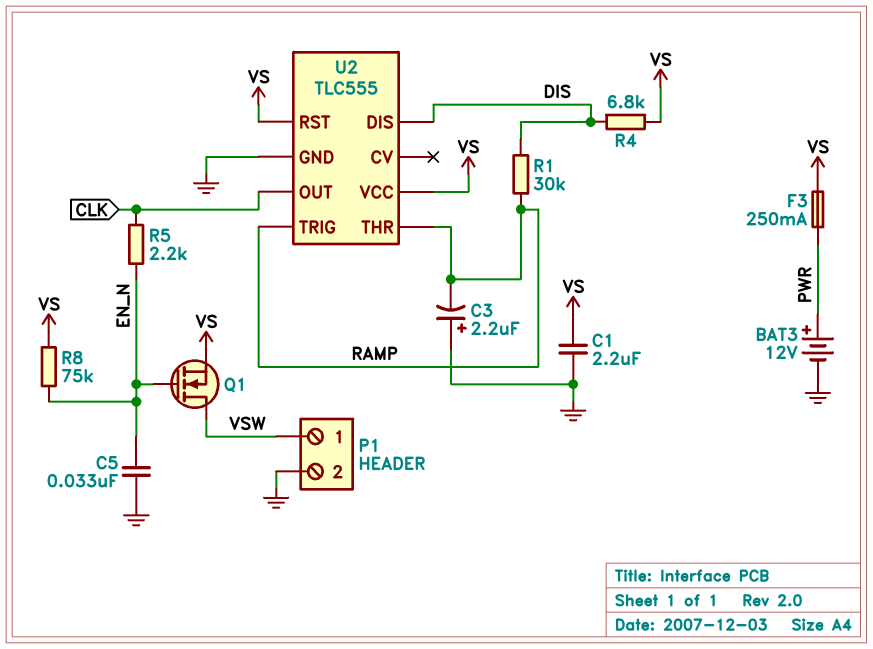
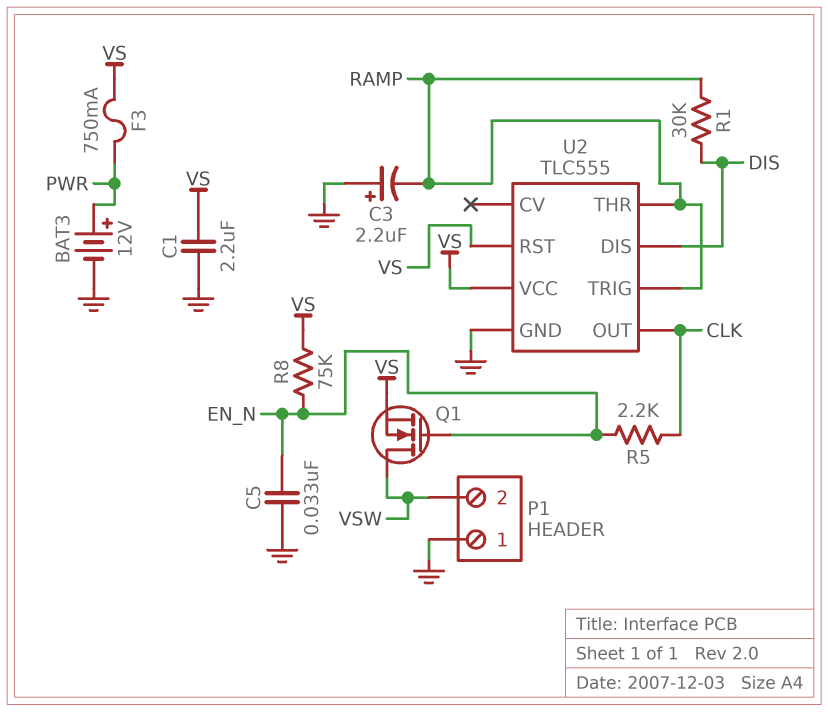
F3: 250mA (PWR, VS) -> 750mA (PWR, VS)
P1 pin 1: VSW -> GND
P1 pin 2: GND -> VSW
R4: 6.8k (DIS, VS) -> none

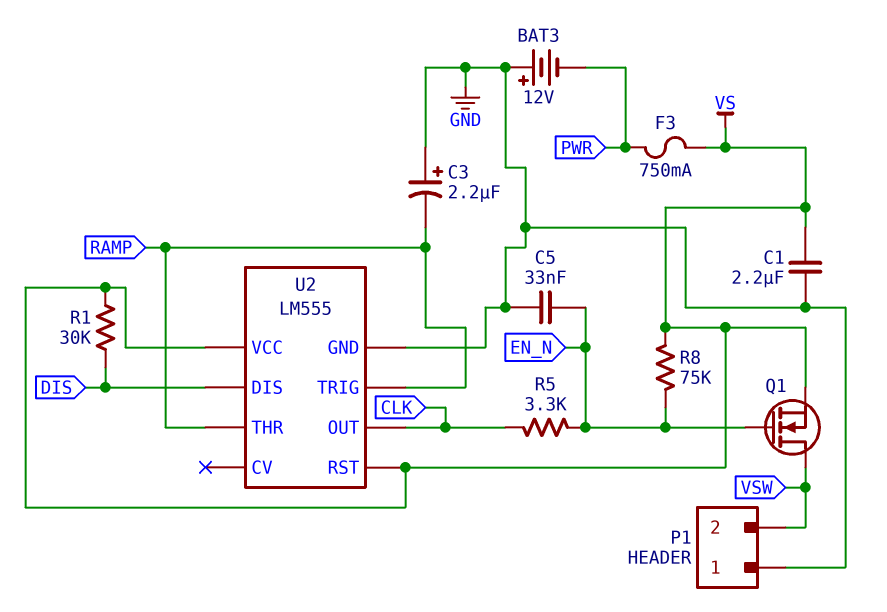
BAT3: 12V (plus PWR, minus GND) -> 12V (plus GND, minus PWR)
R1: 30k (DIS, RAMP) -> 30k (DIS, VS)
R5: 2.2k (CLK, EN_N) -> 3.3k (CLK, EN_N)
U2: TLC555 -> LM555

